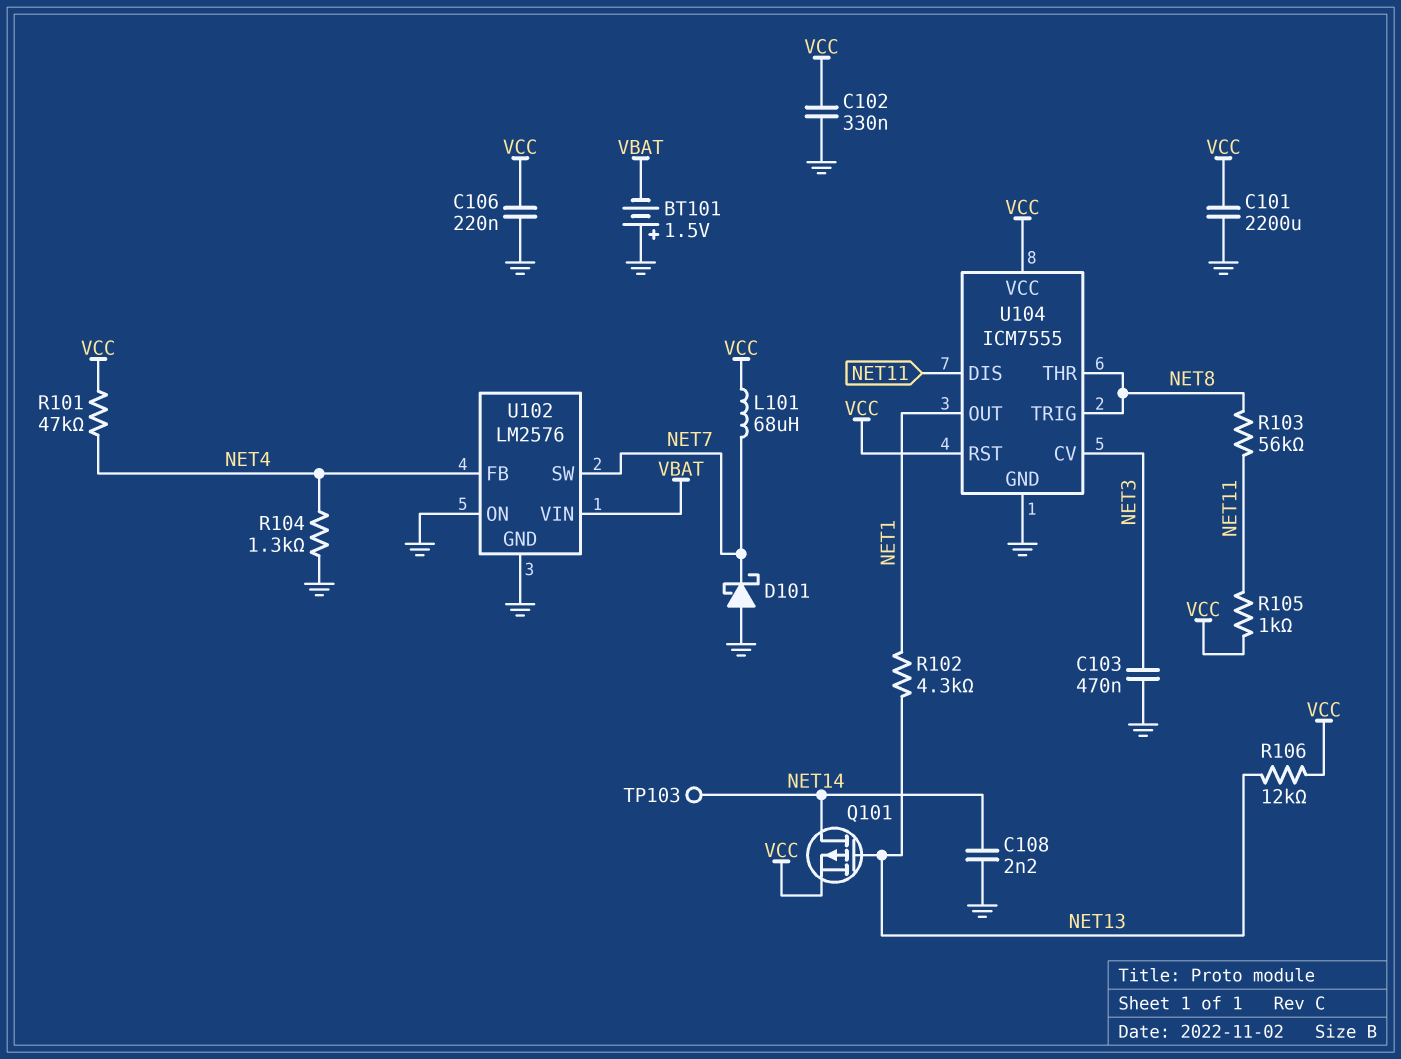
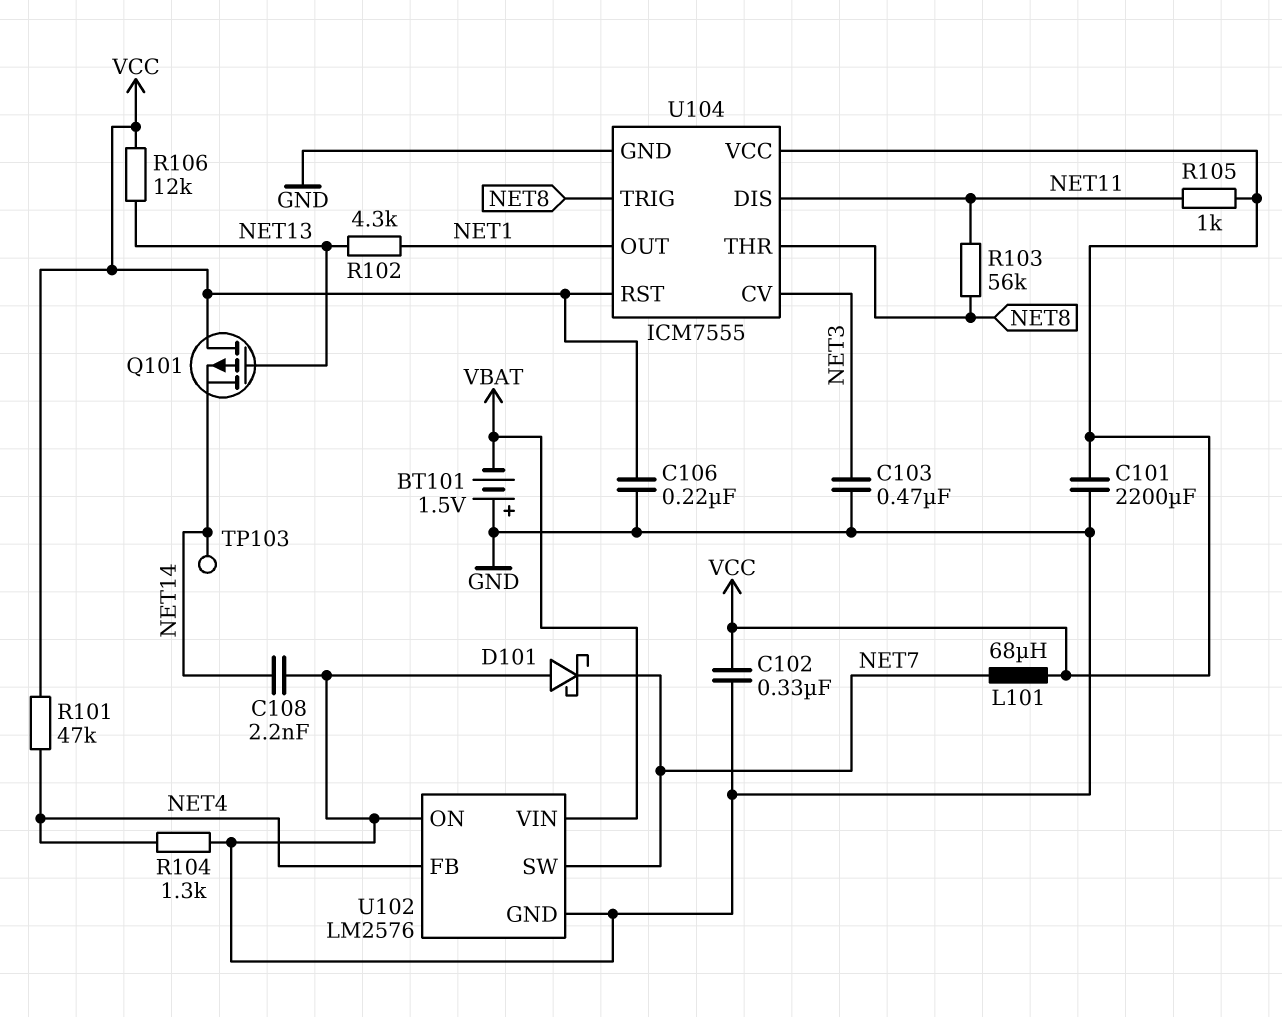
Q101: PMOS (G NET13, D NET14, S VCC) -> PMOS (G NET13, D VCC, S NET14)

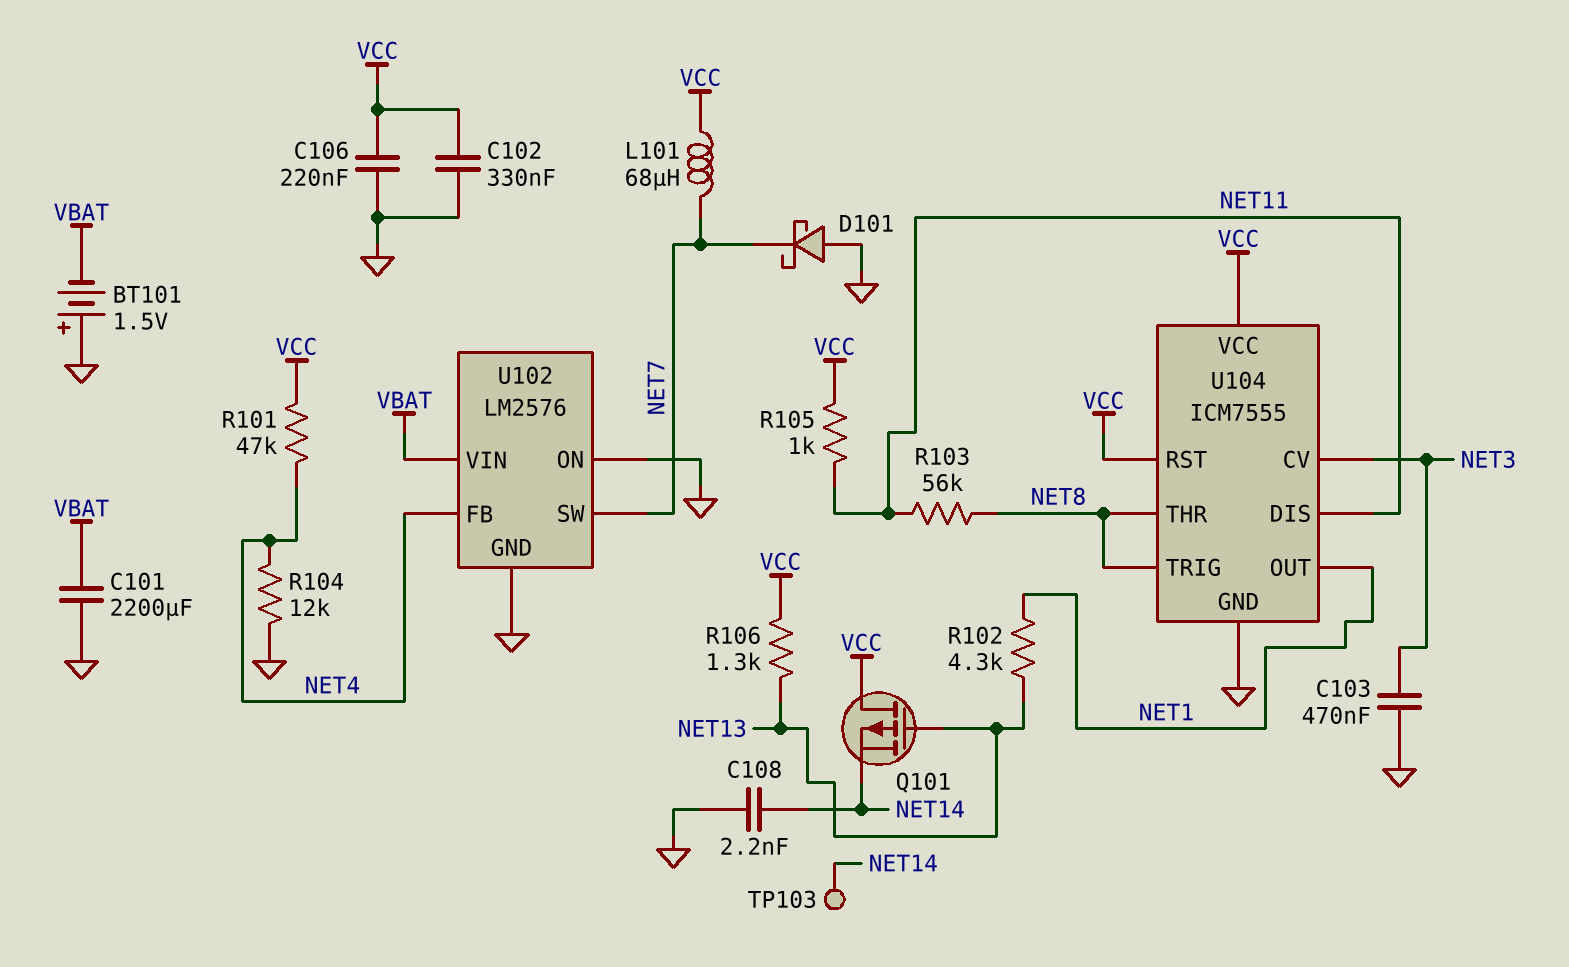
C101: 2200uF (GND, VCC) -> 2200uF (GND, VBAT)
R104: 1.3k (GND, NET4) -> 12k (GND, NET4)
R106: 12k (NET13, VCC) -> 1.3k (NET13, VCC)

